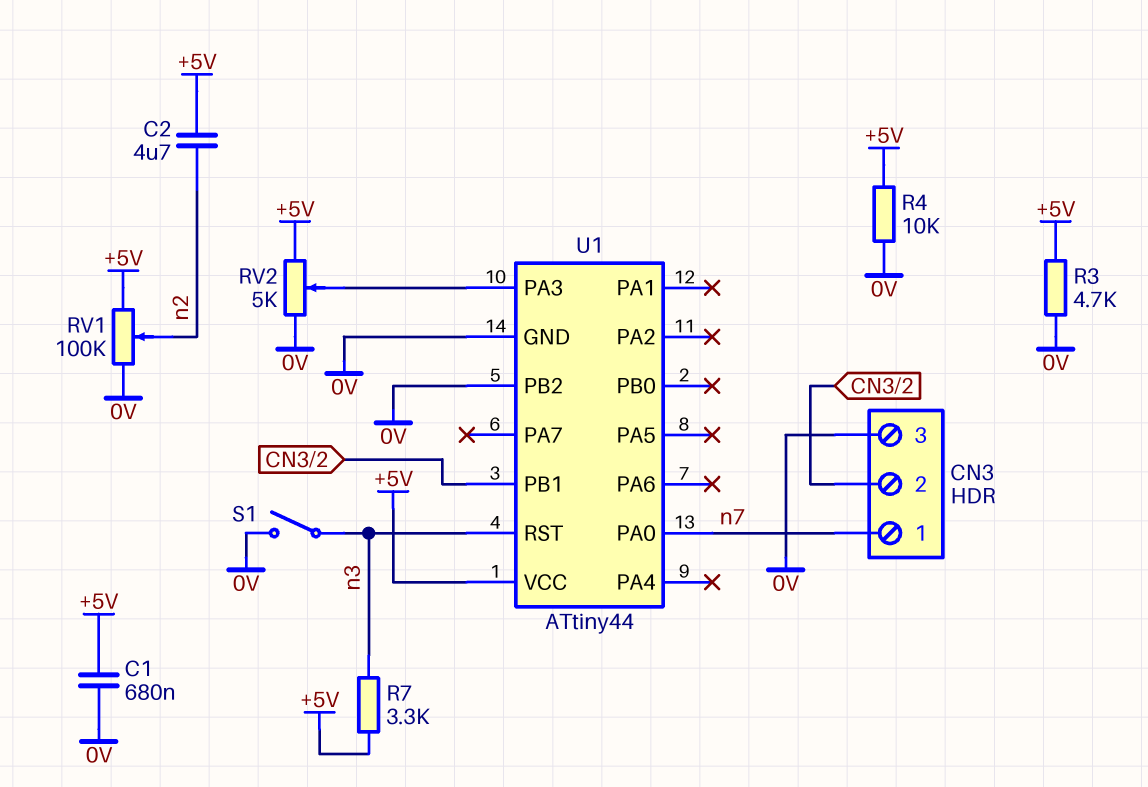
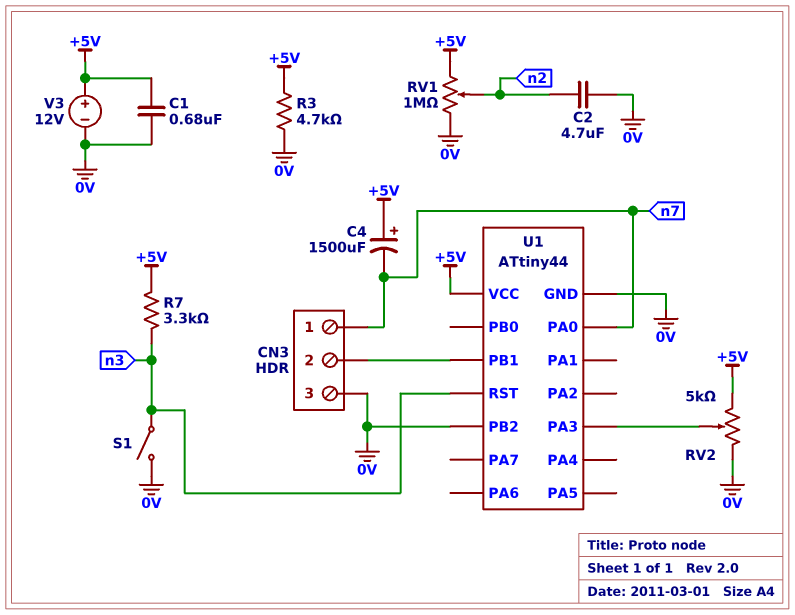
C2: 4.7uF (+5V, n2) -> 4.7uF (0V, n2)
C4: none -> 1500uF (plus +5V, minus n7)
R4: 10k (+5V, 0V) -> none
RV1: 100k (+5V, 0V, wiper n2) -> 1M (+5V, 0V, wiper n2)
V3: none -> 12V (plus +5V, minus 0V)

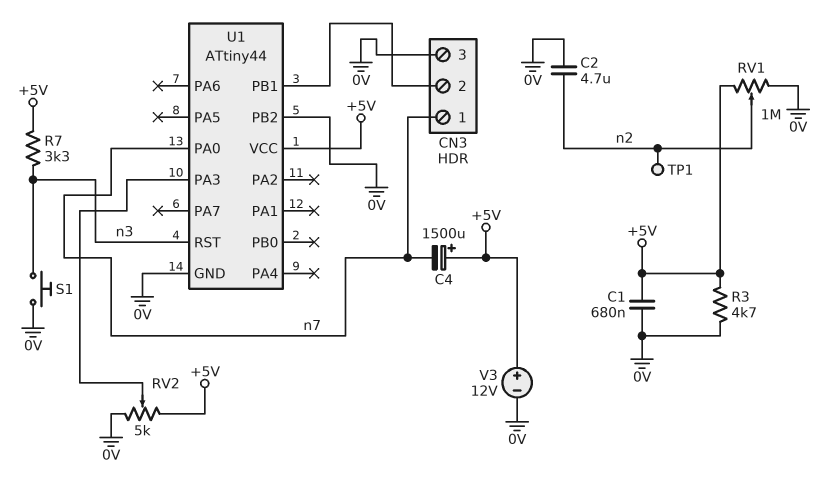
S1: switch (0V, n3) -> button (0V, n3)
TP1: none -> test point (n2)

